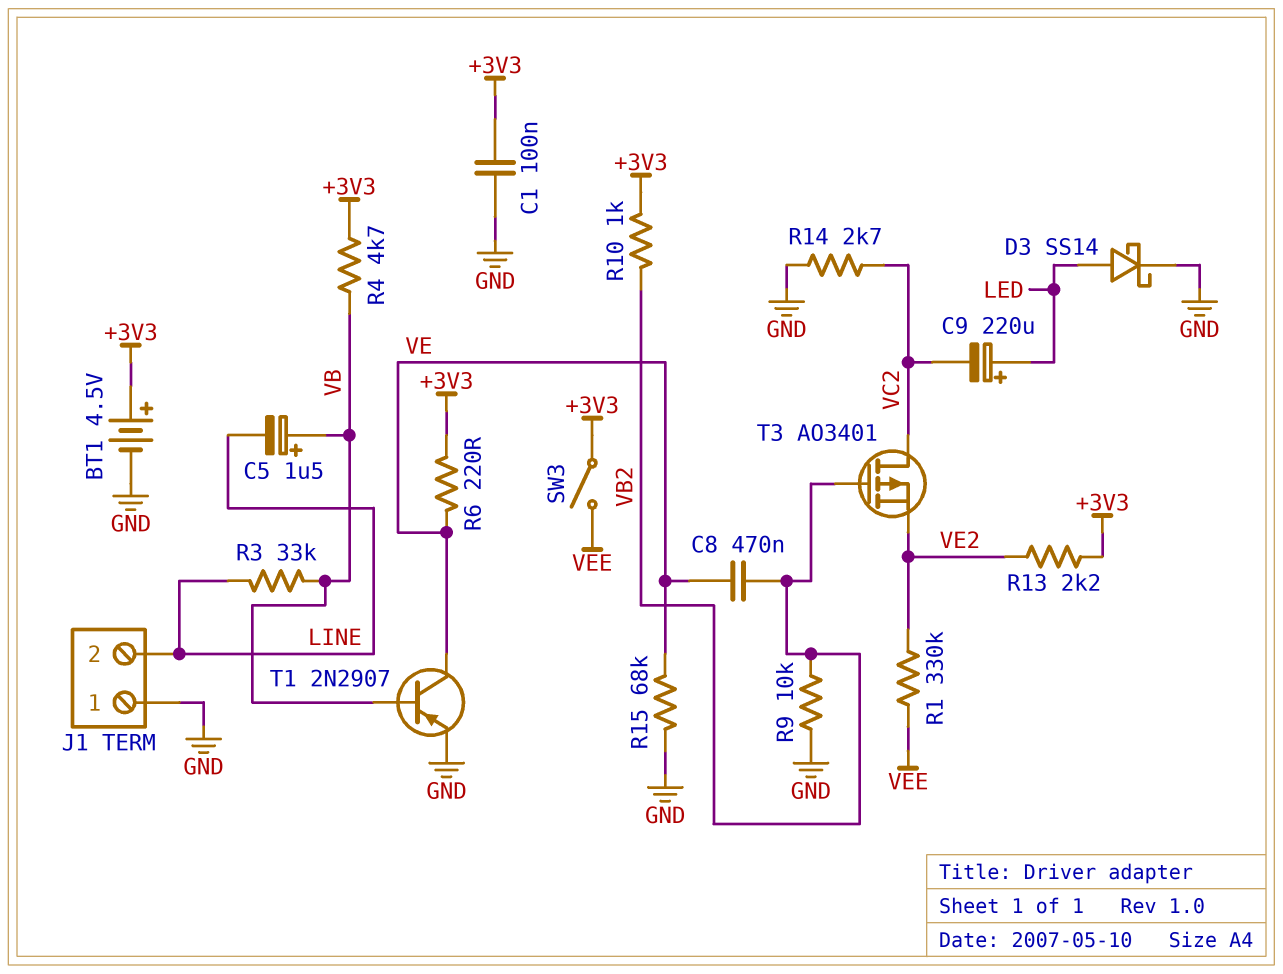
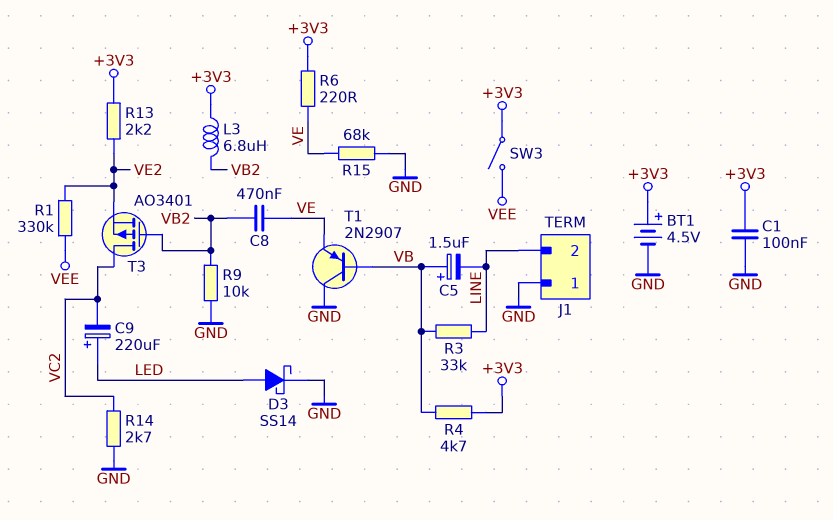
L3: none -> 6.8uH (+3V3, VB2)
R10: 1k (+3V3, VB2) -> none
T1: PNP 2N2907 (B VB, C VE, E GND) -> PNP 2N2907 (B VB, C GND, E VE)

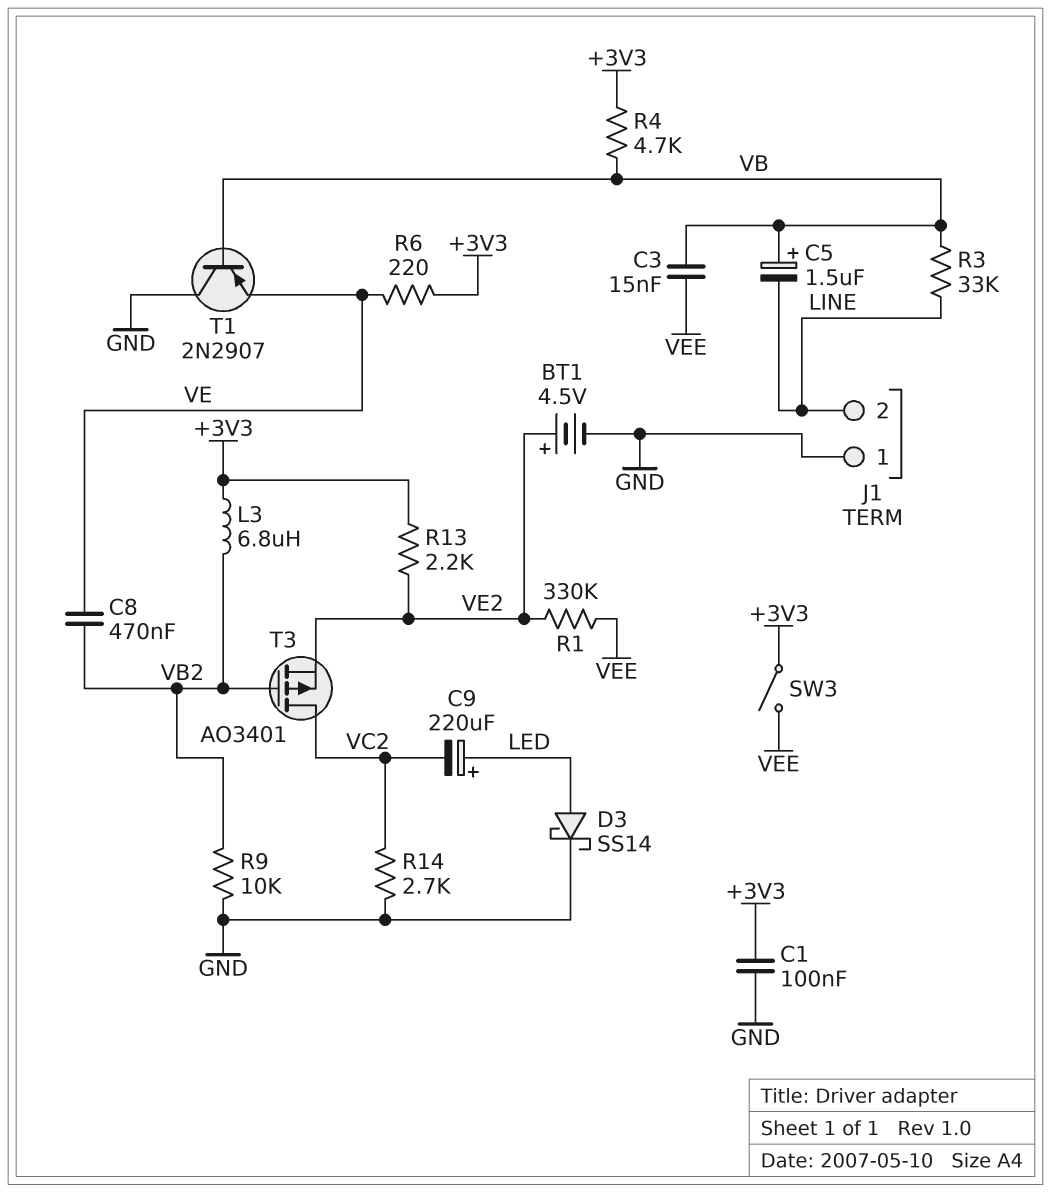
BT1: 4.5V (plus +3V3, minus GND) -> 4.5V (plus VE2, minus GND)
C3: none -> 15nF (VB, VEE)
R15: 68k (GND, VE) -> none

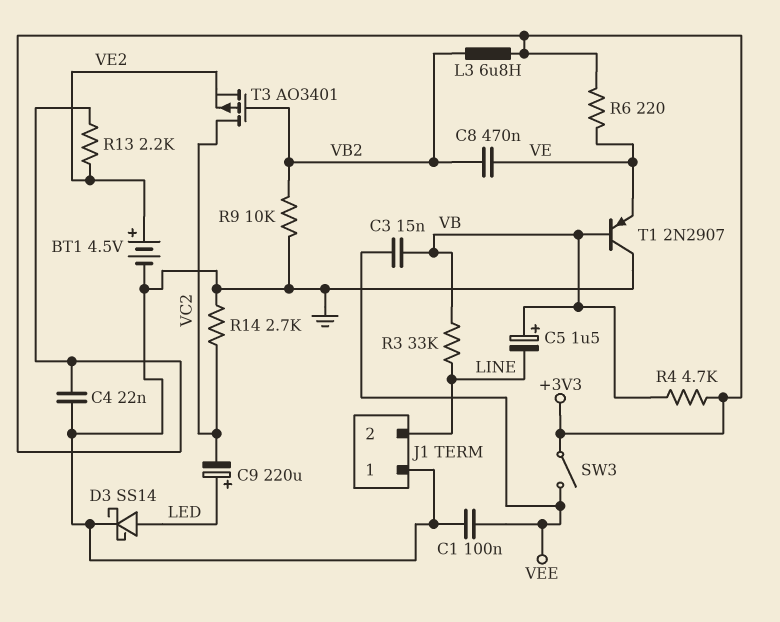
C1: 100nF (+3V3, GND) -> 100nF (GND, VEE)
C4: none -> 22nF (+3V3, GND)
R1: 330k (VE2, VEE) -> none

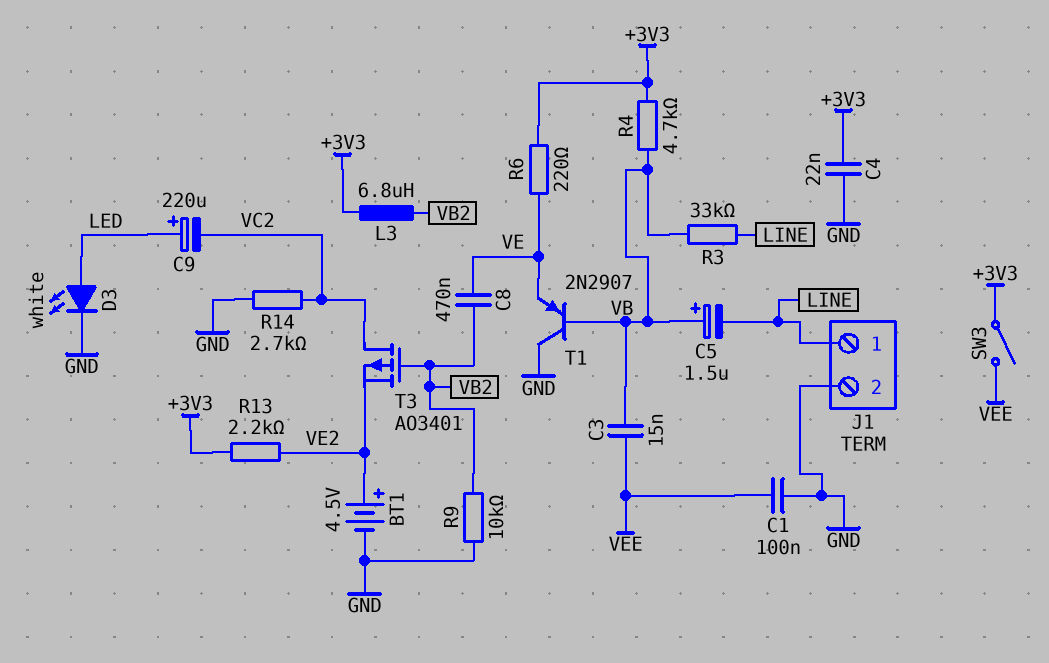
D3: schottky SS14 (A LED, K GND) -> LED white (A LED, K GND)
J1 pin 1: GND -> LINE
J1 pin 2: LINE -> GND

